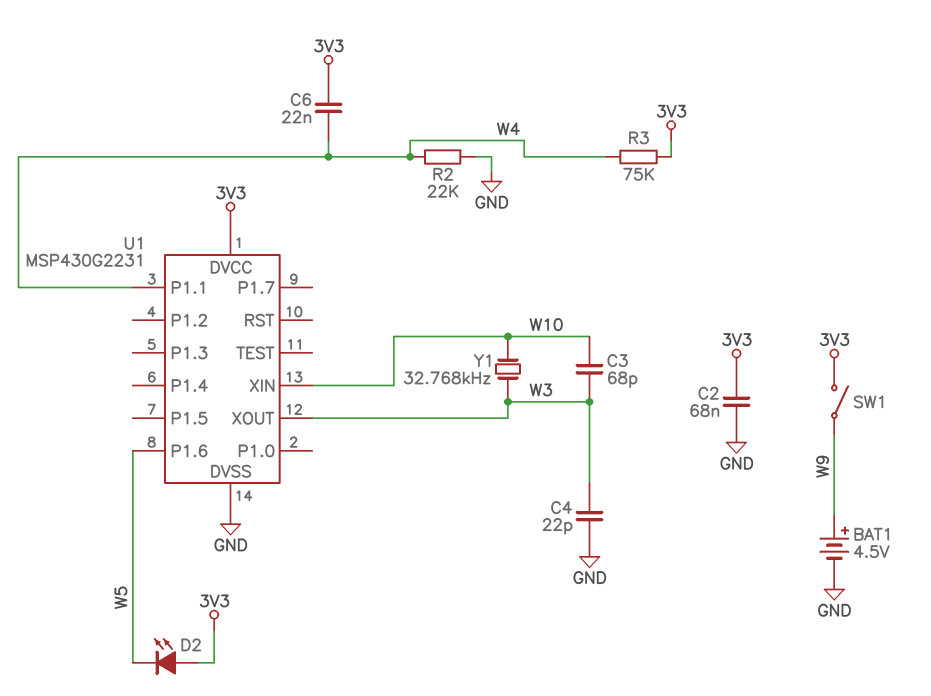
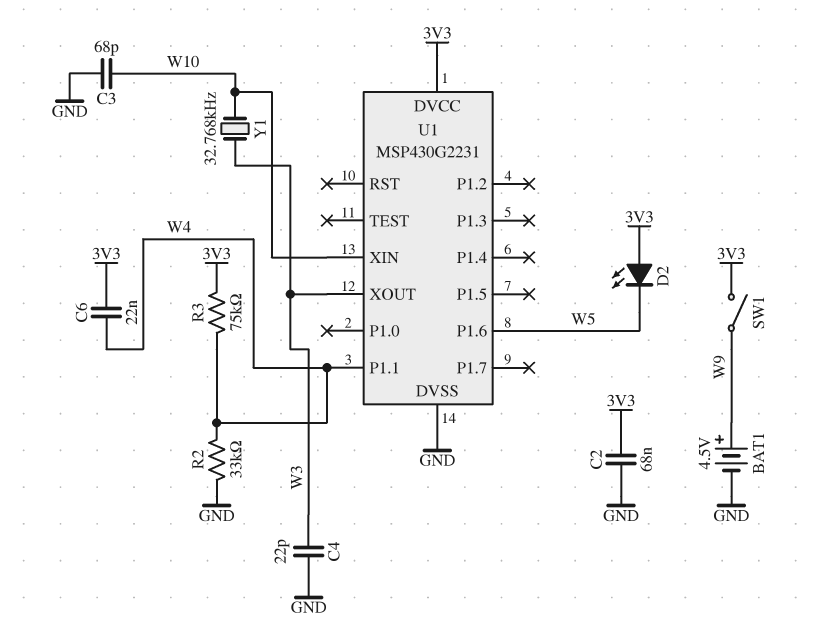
C3: 68pF (W3, W10) -> 68pF (GND, W10)
R2: 22k (GND, W4) -> 33k (GND, W4)

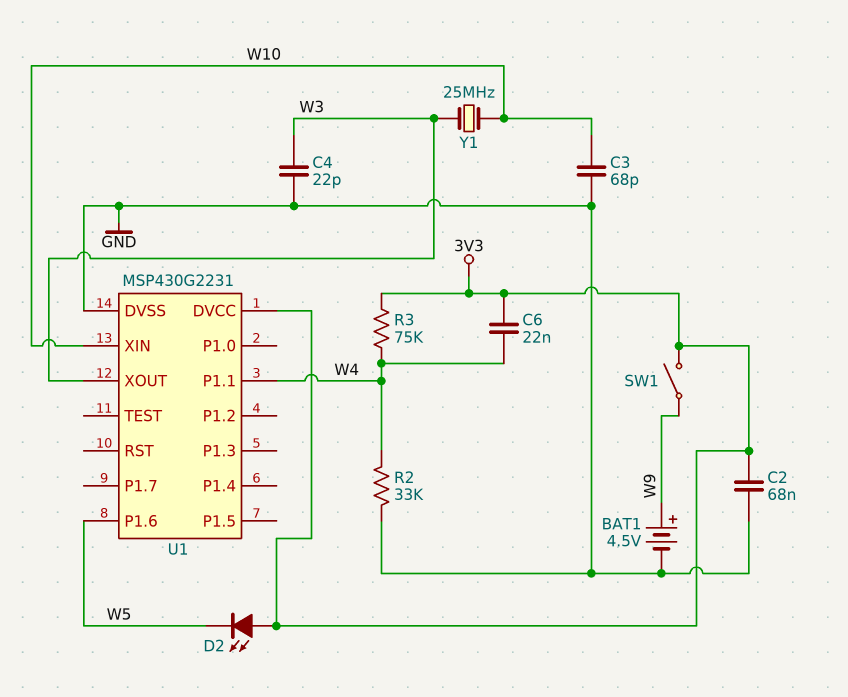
Y1: 32.768kHz (W3, W10) -> 25MHz (W3, W10)

